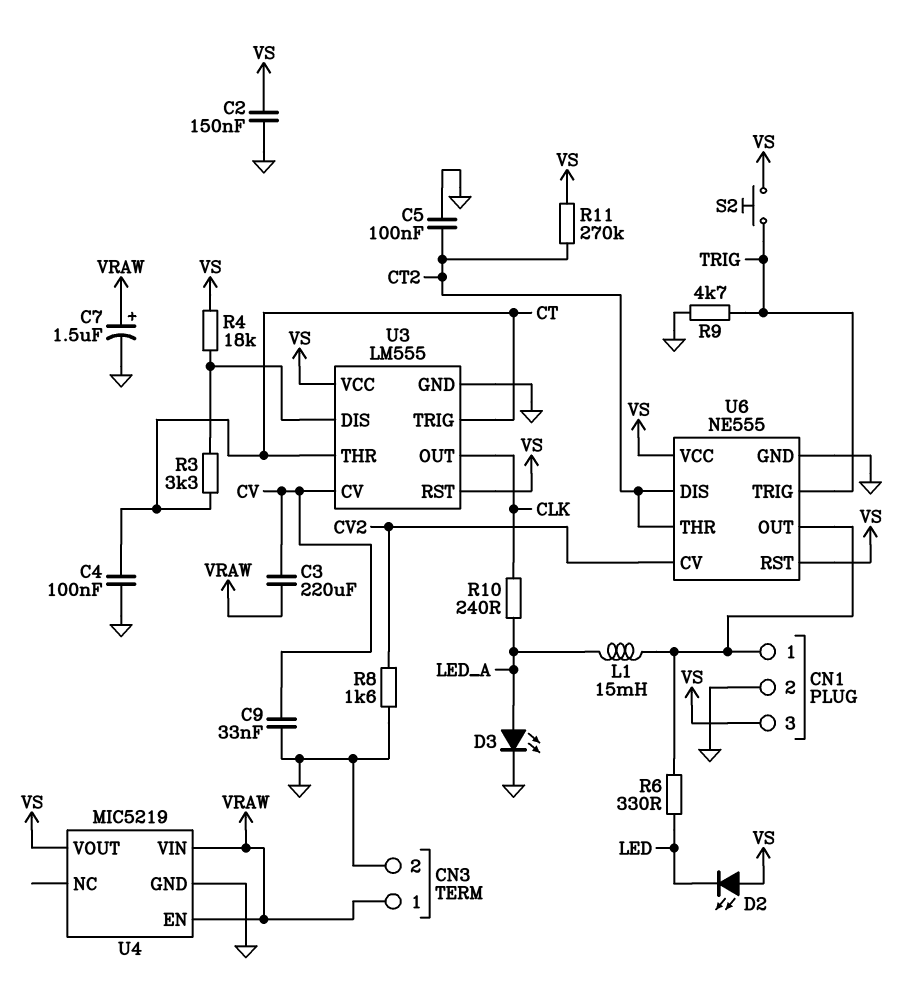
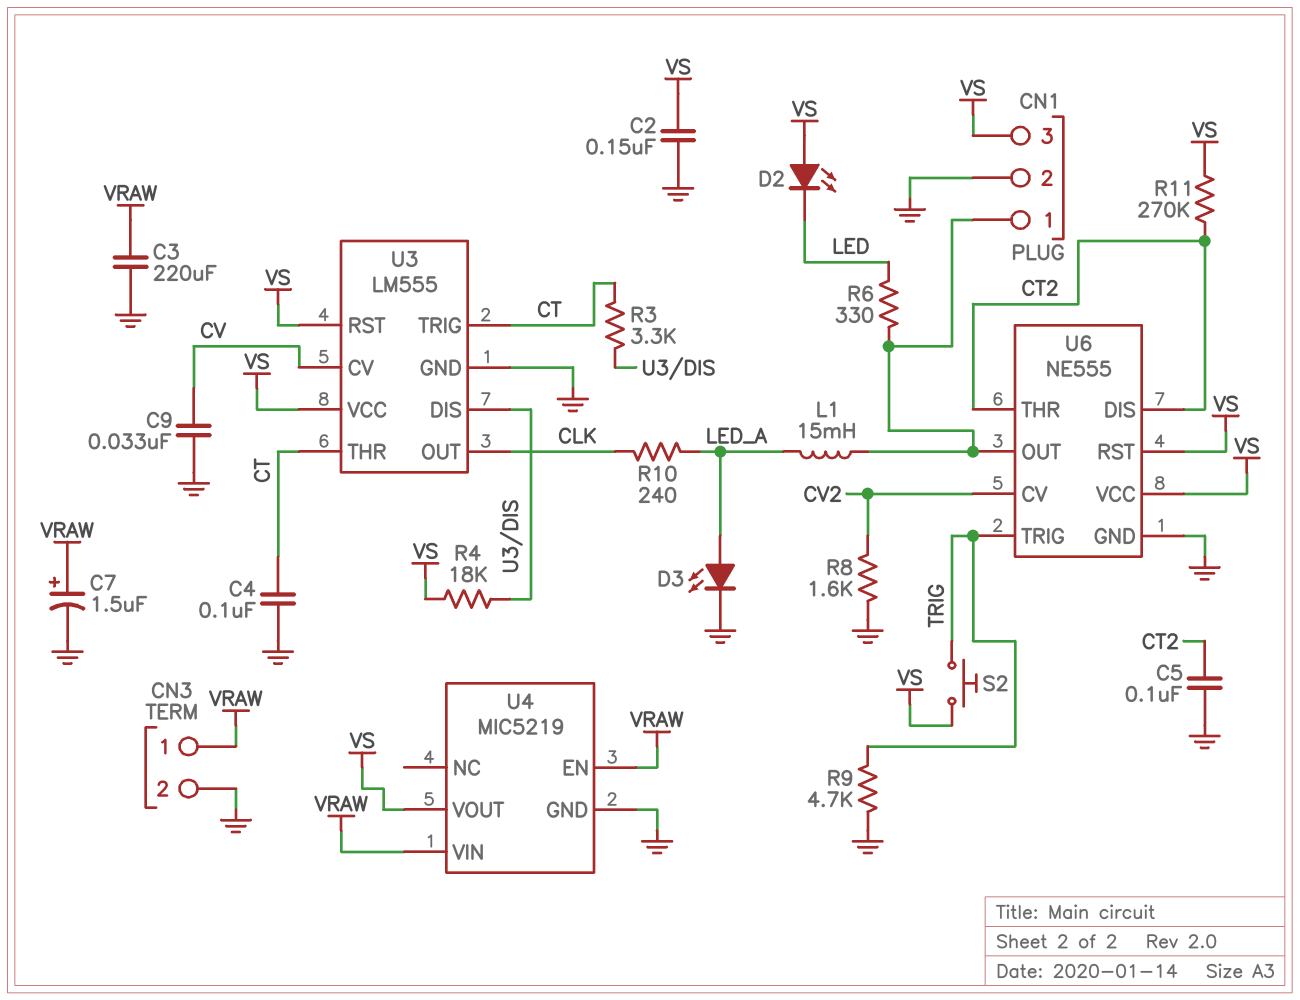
C3: 220uF (CV, VRAW) -> 220uF (GND, VRAW)

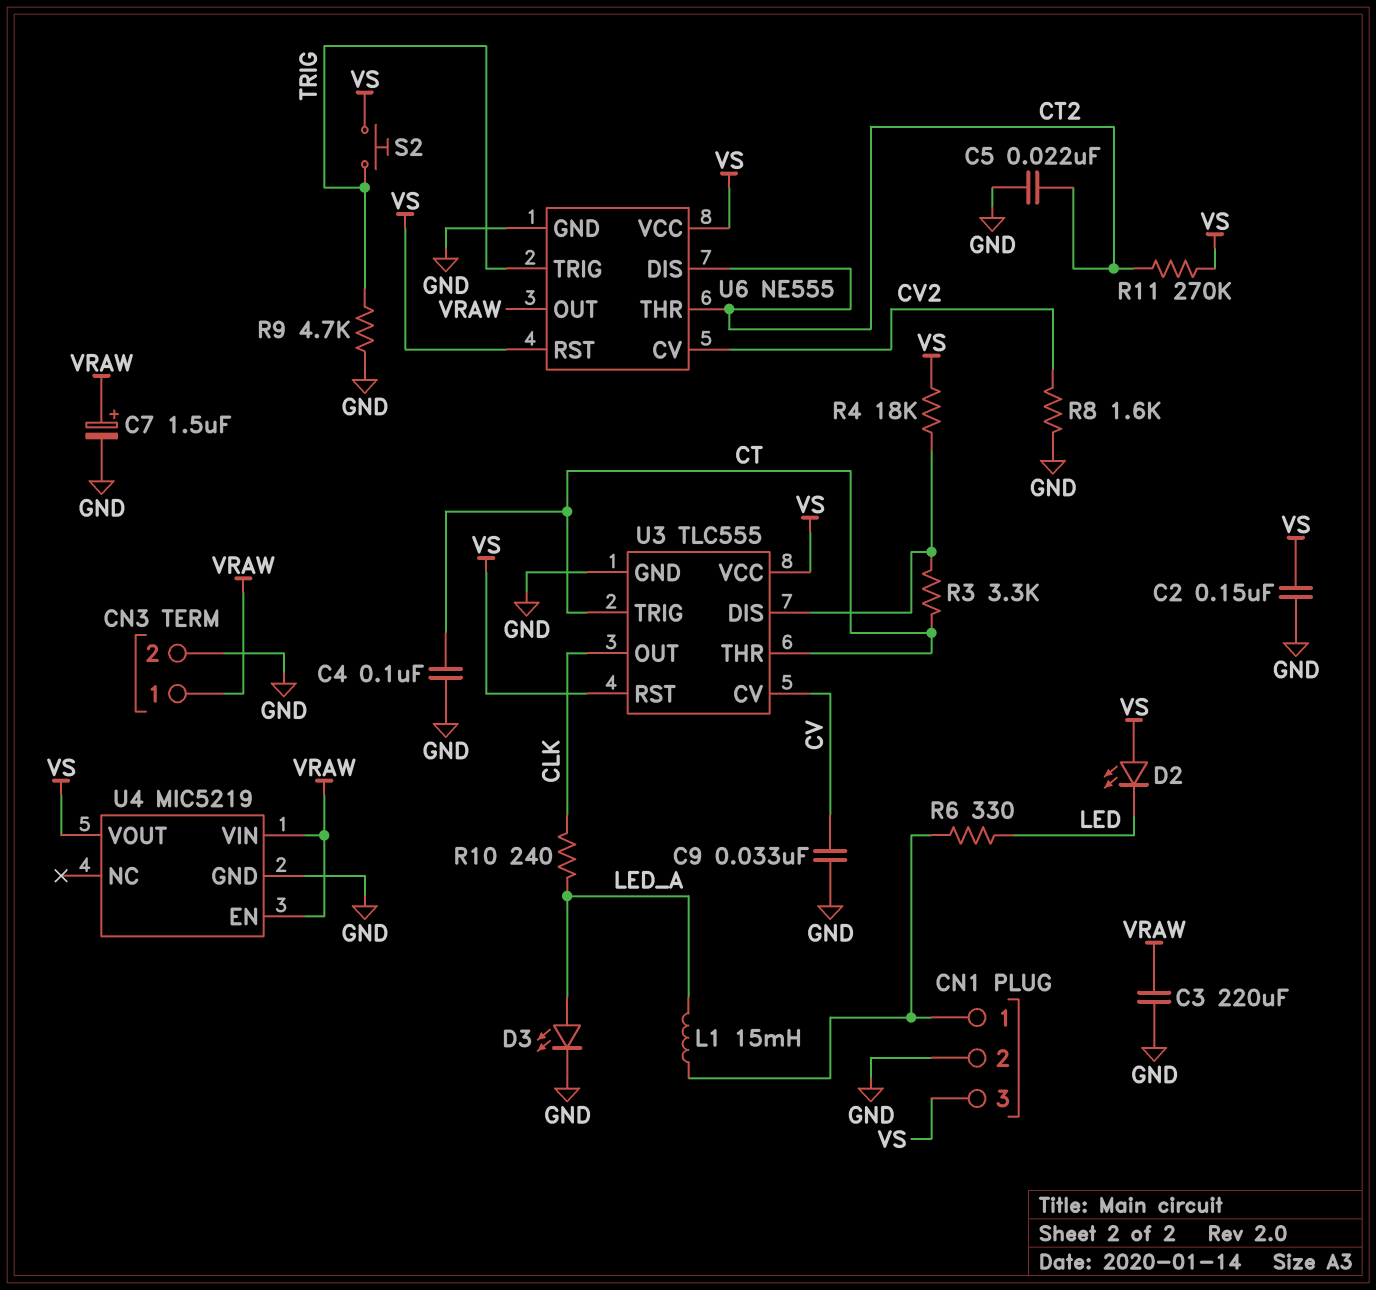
C5: 100nF (CT2, GND) -> 22nF (CT2, GND)
U3: LM555 -> TLC555
U6 pin OUT: CN1/1 -> VRAW

